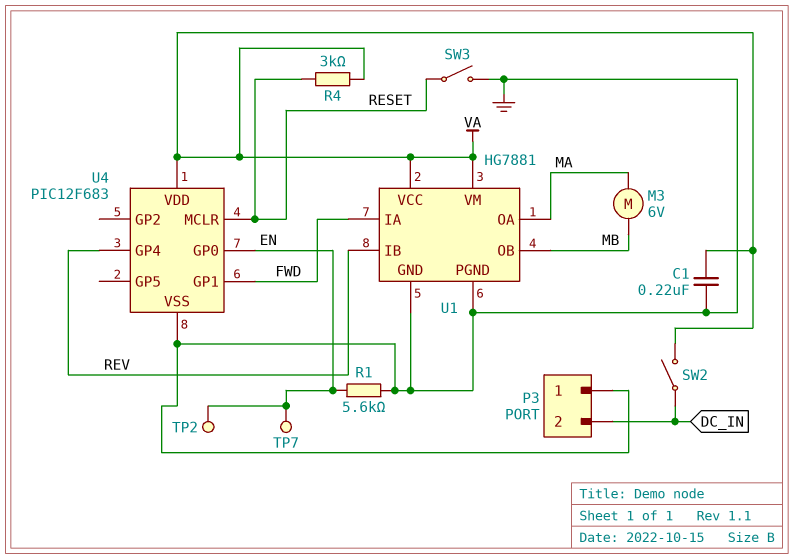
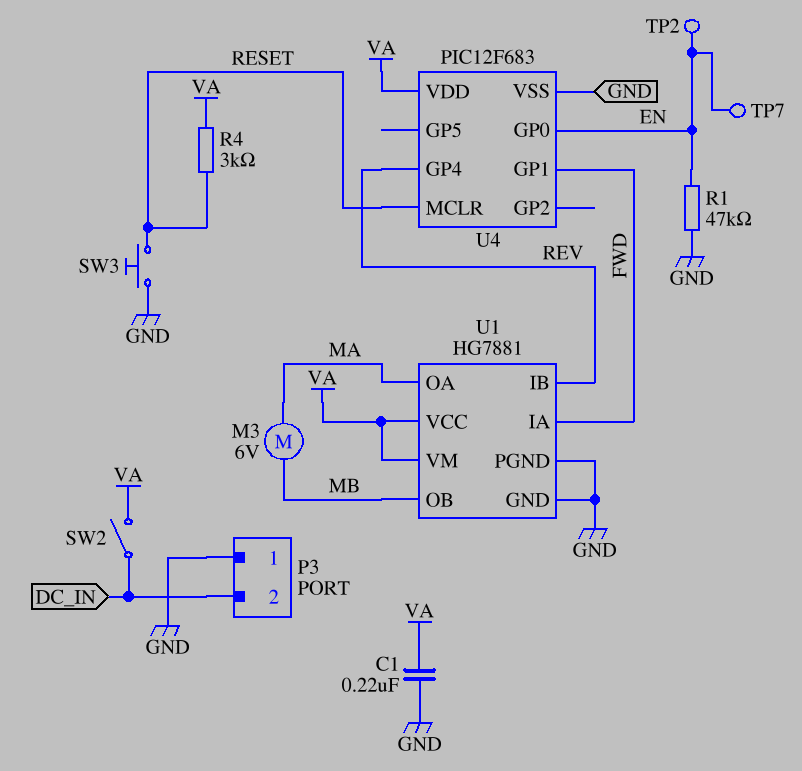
R1: 5.6k (EN, GND) -> 47k (EN, GND)
SW3: switch (GND, RESET) -> button (GND, RESET)

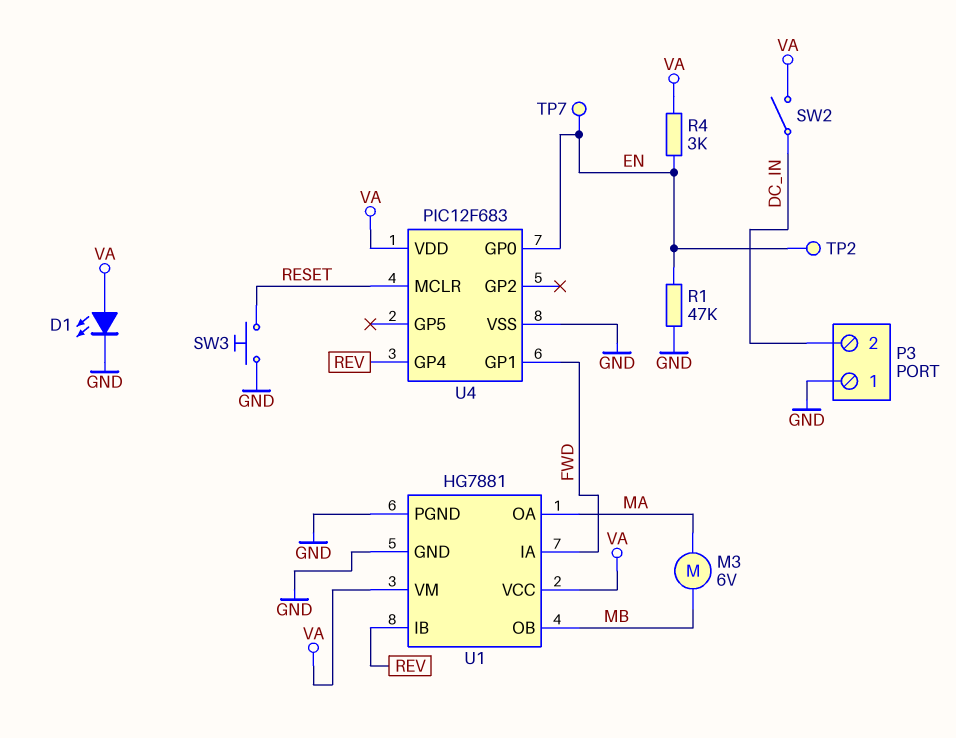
C1: 220nF (GND, VA) -> none
D1: none -> LED (A VA, K GND)
R4: 3k (RESET, VA) -> 3k (EN, VA)

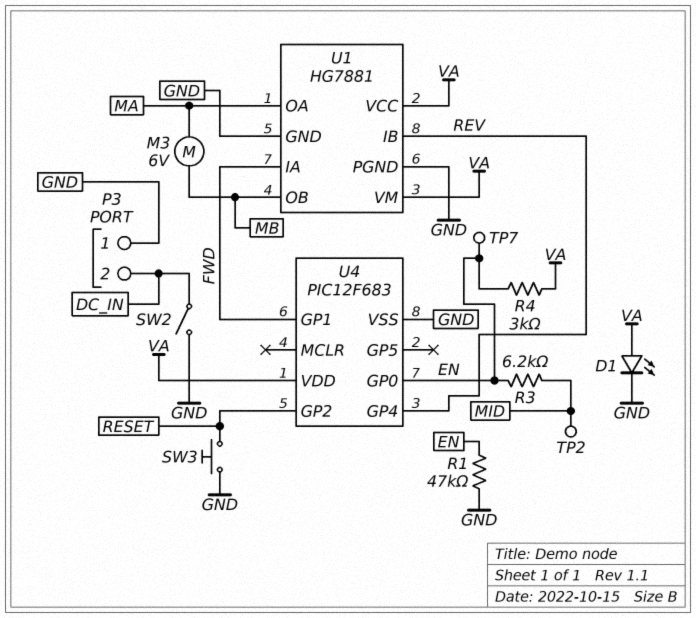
R3: none -> 6.2k (EN, MID)
SW2: switch (DC_IN, VA) -> switch (DC_IN, GND)
TP2: test point (EN) -> test point (MID)
U4 pin GP2: none -> RESET
U4 pin MCLR: RESET -> none

